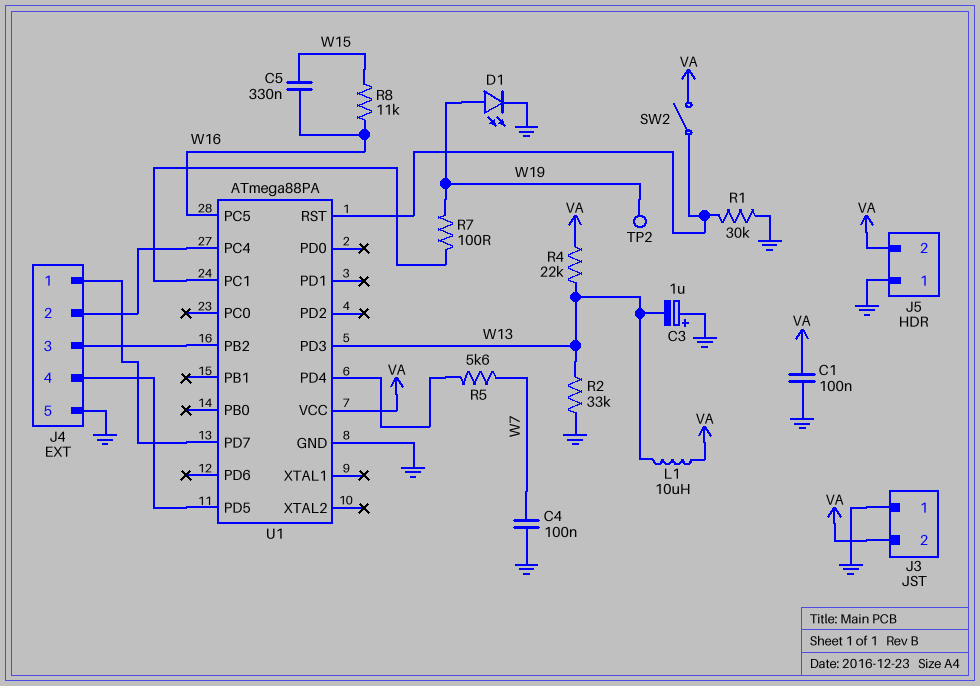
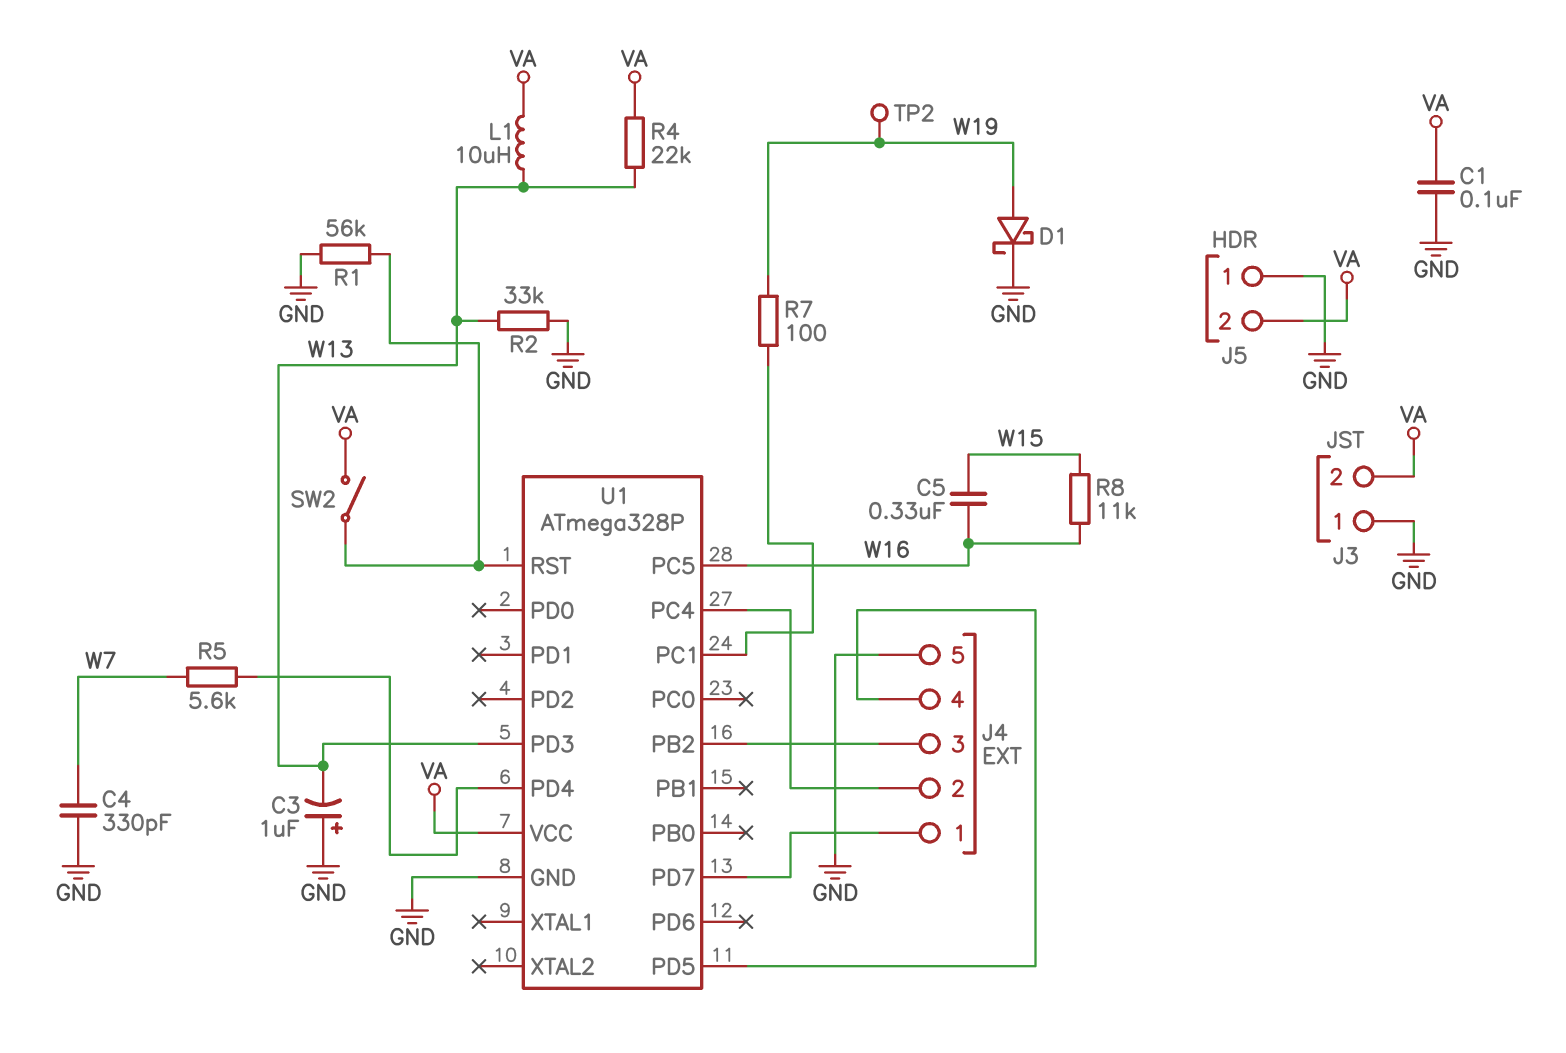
C4: 100nF (GND, W7) -> 330pF (GND, W7)
D1: LED (A W19, K GND) -> schottky (A W19, K GND)
R1: 30k (GND, U1/RST) -> 56k (GND, U1/RST)
U1: ATmega88PA -> ATmega328P

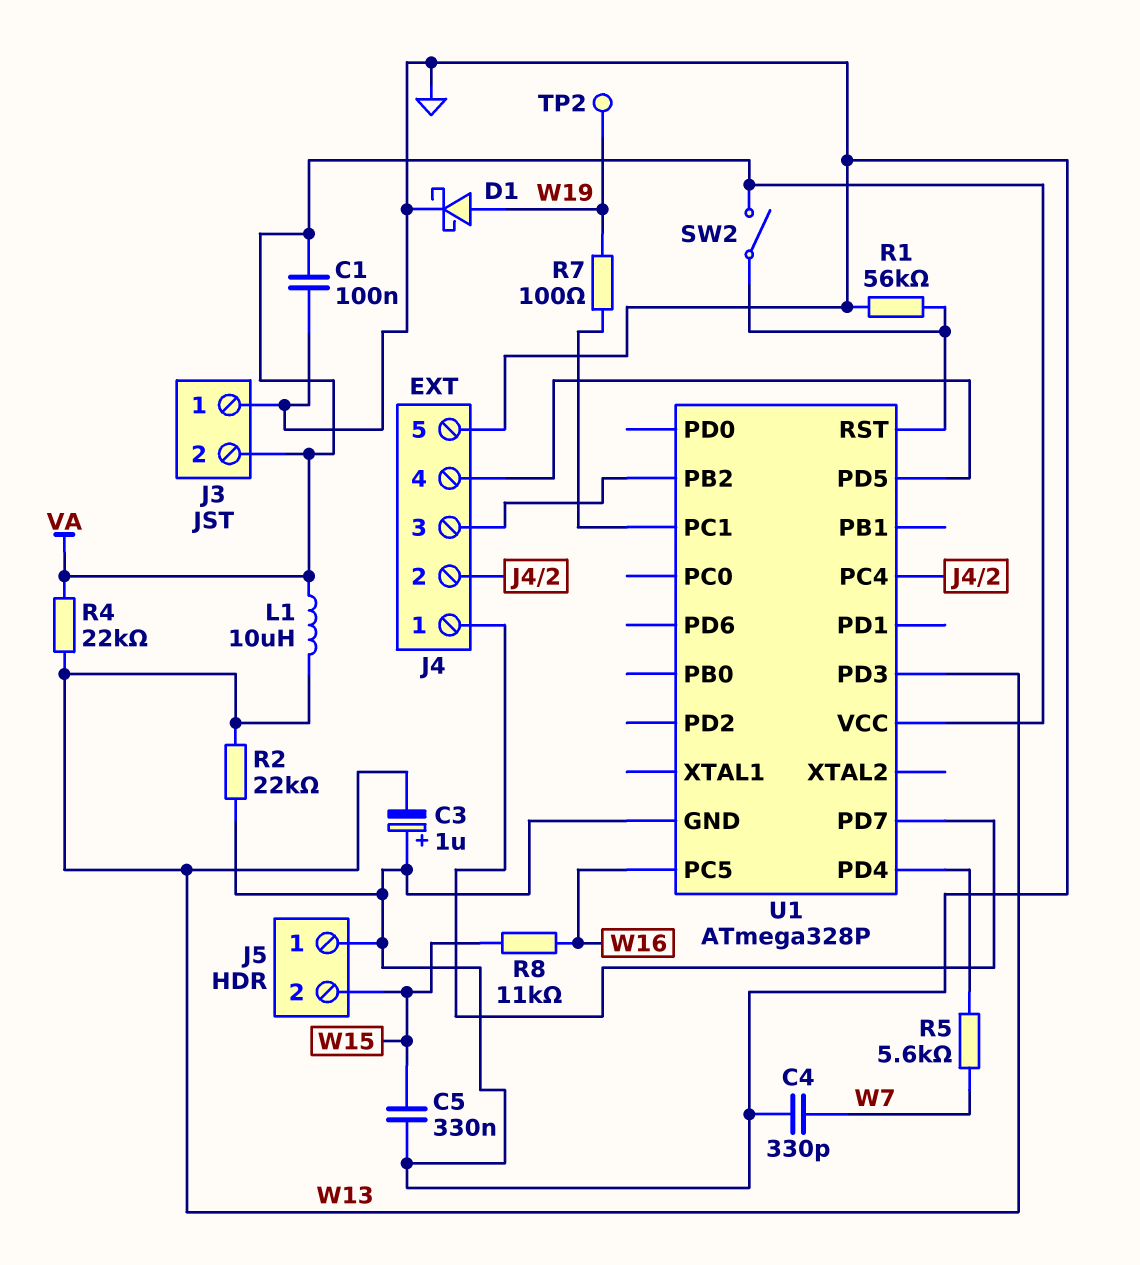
C5: 330nF (W15, W16) -> 330nF (GND, W15)
J5 pin 2: VA -> W15
R2: 33k (GND, W13) -> 22k (GND, W13)

